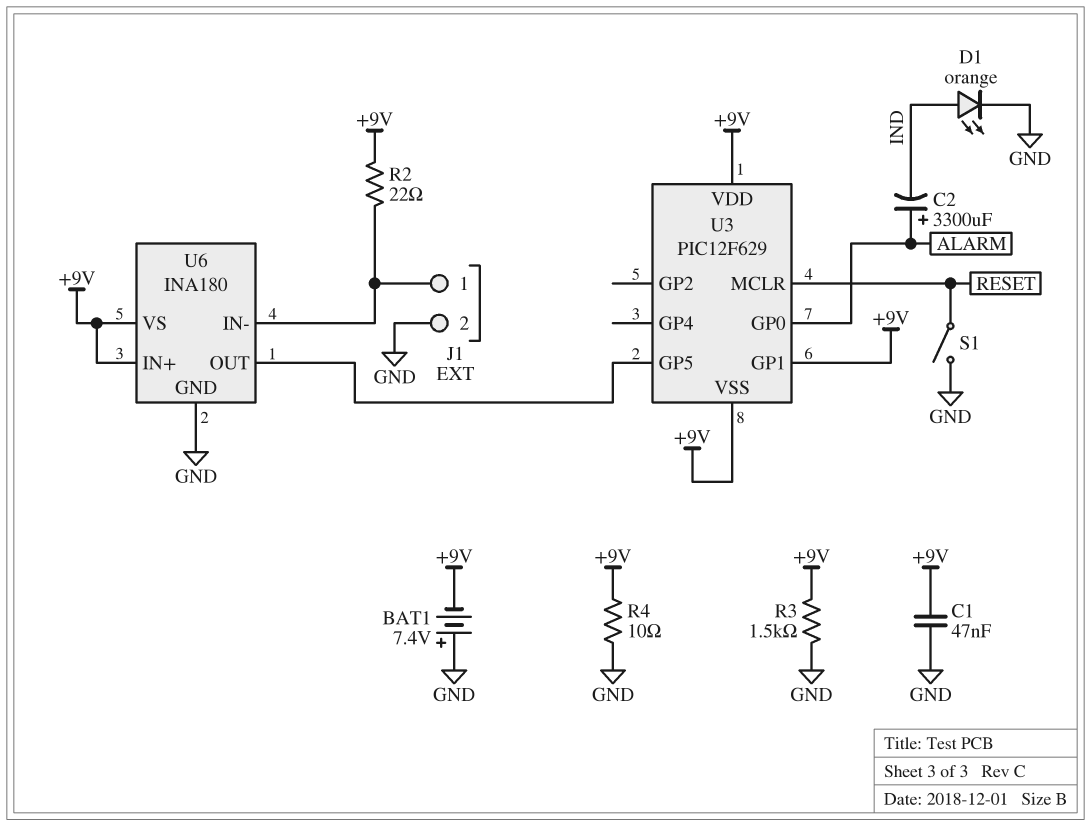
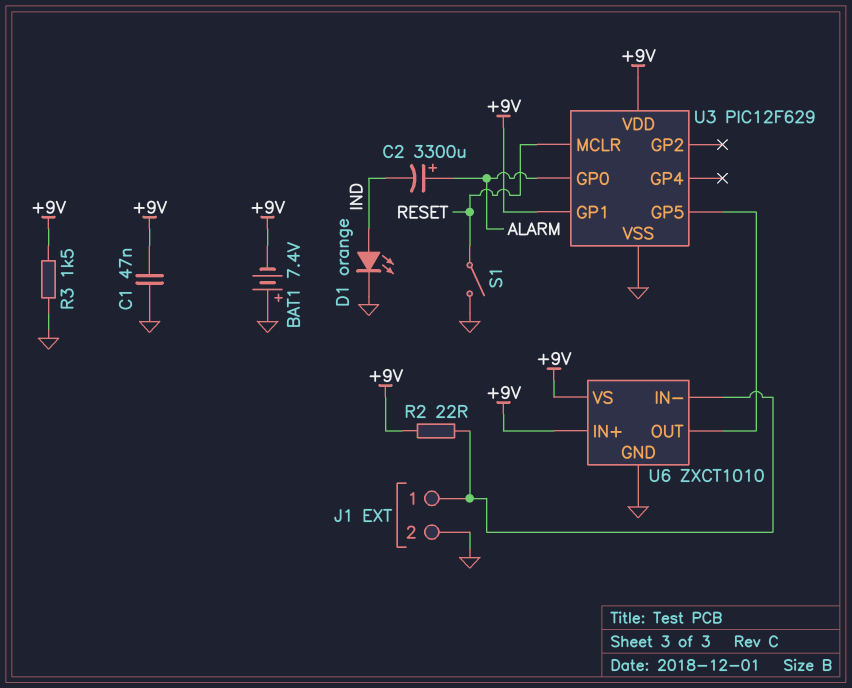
R4: 10 (+9V, GND) -> none
U3 pin VSS: +9V -> GND
U6: INA180 -> ZXCT1010

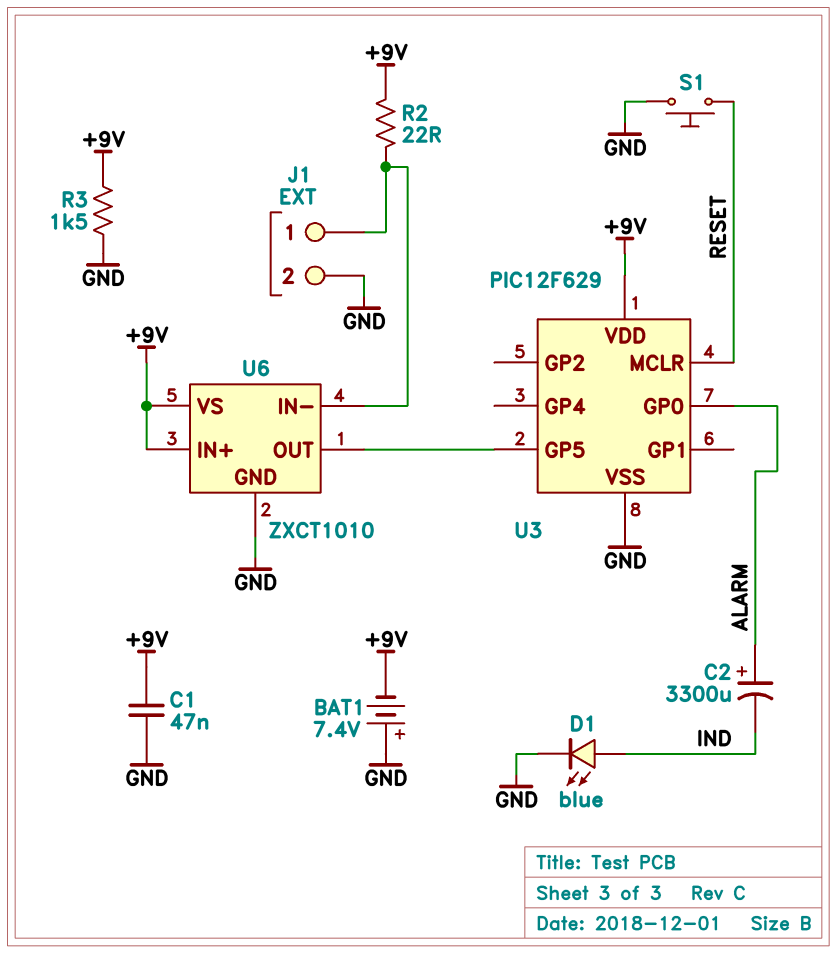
D1: LED orange (A IND, K GND) -> LED blue (A IND, K GND)
S1: switch (GND, RESET) -> button (GND, RESET)
U3 pin GP1: +9V -> none

